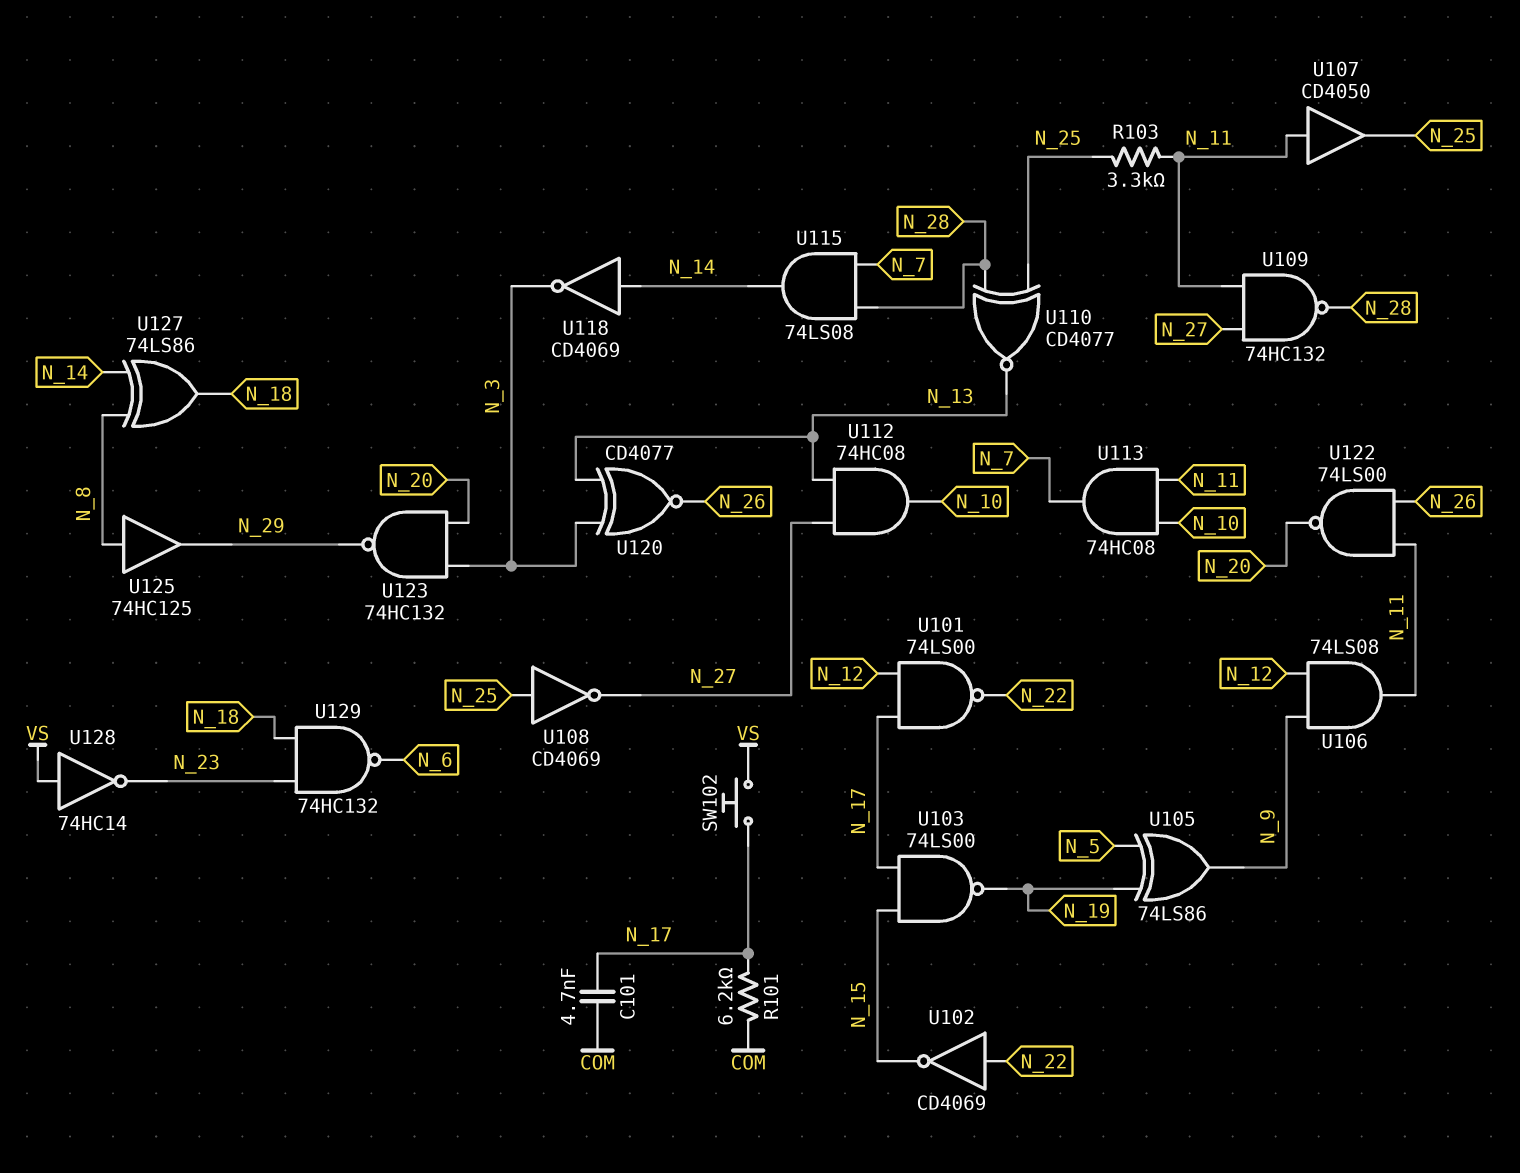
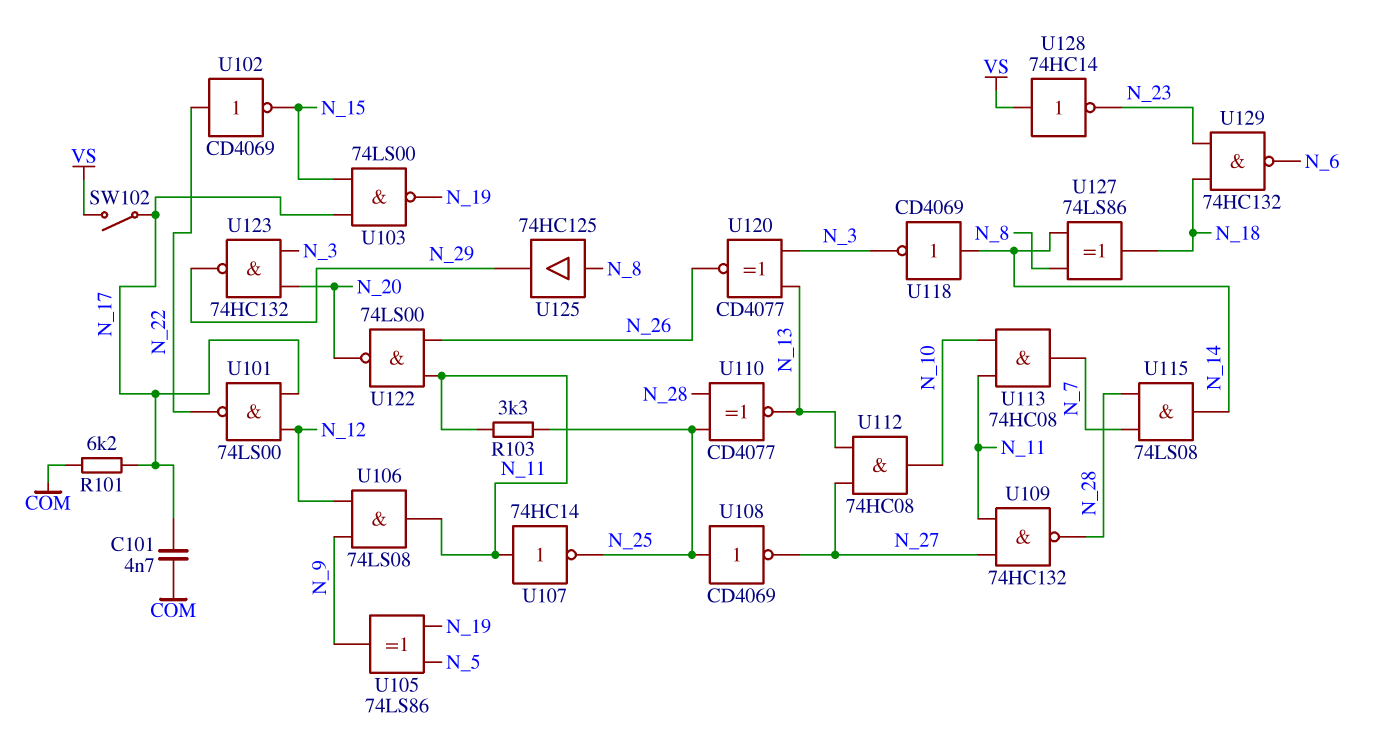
SW102: button (N_17, VS) -> switch (N_17, VS)
U107: buffer CD4050 (in N_11, out N_25) -> NOT 74HC14 (in N_11, out N_25)

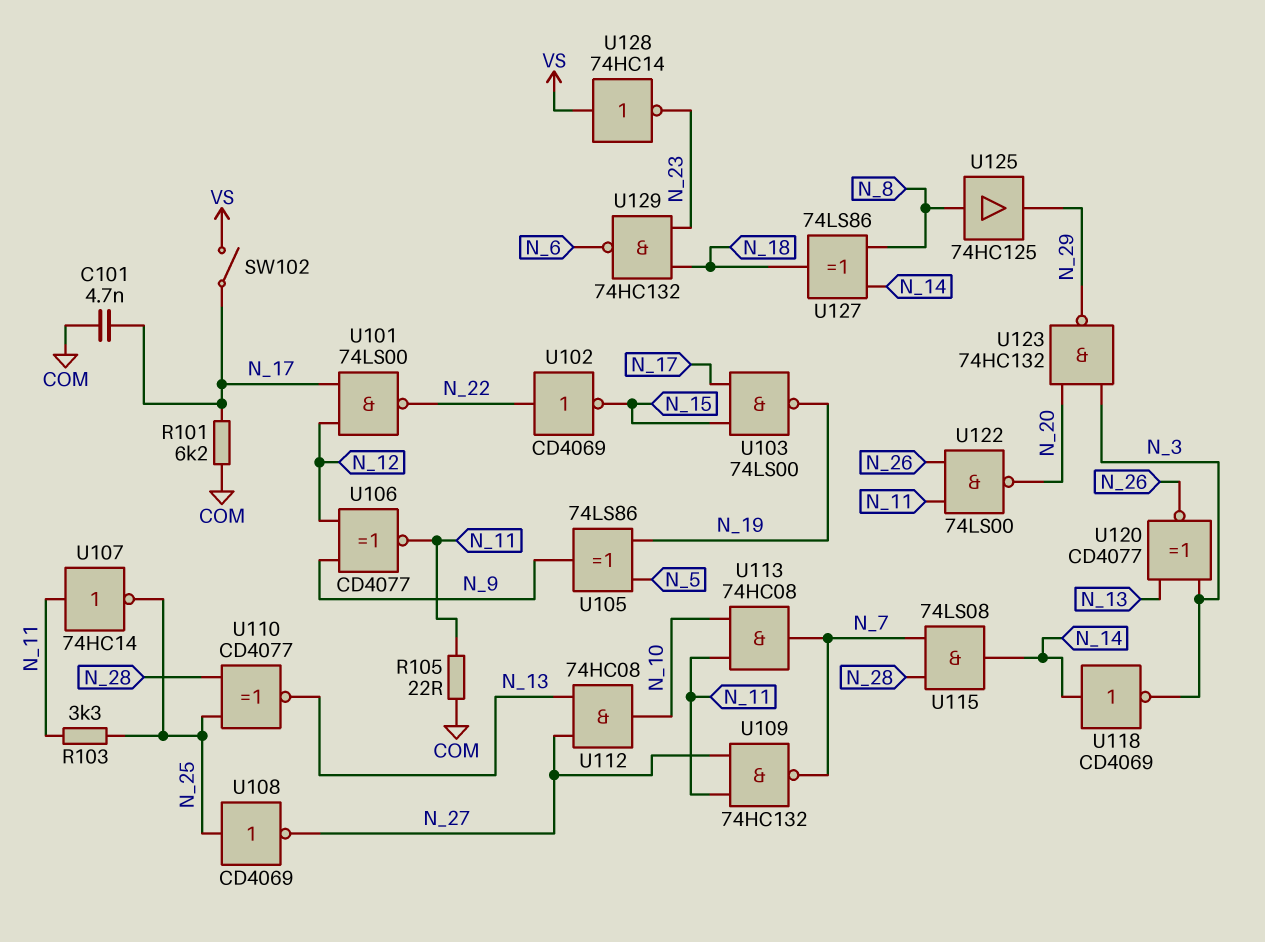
R105: none -> 22 (COM, N_11)
U106: AND 74LS08 (in N_9, in N_12, out N_11) -> XNOR CD4077 (in N_9, in N_12, out N_11)
U109: NAND 74HC132 (in N_11, in N_27, out N_28) -> NAND 74HC132 (in N_11, in N_27, out N_7)

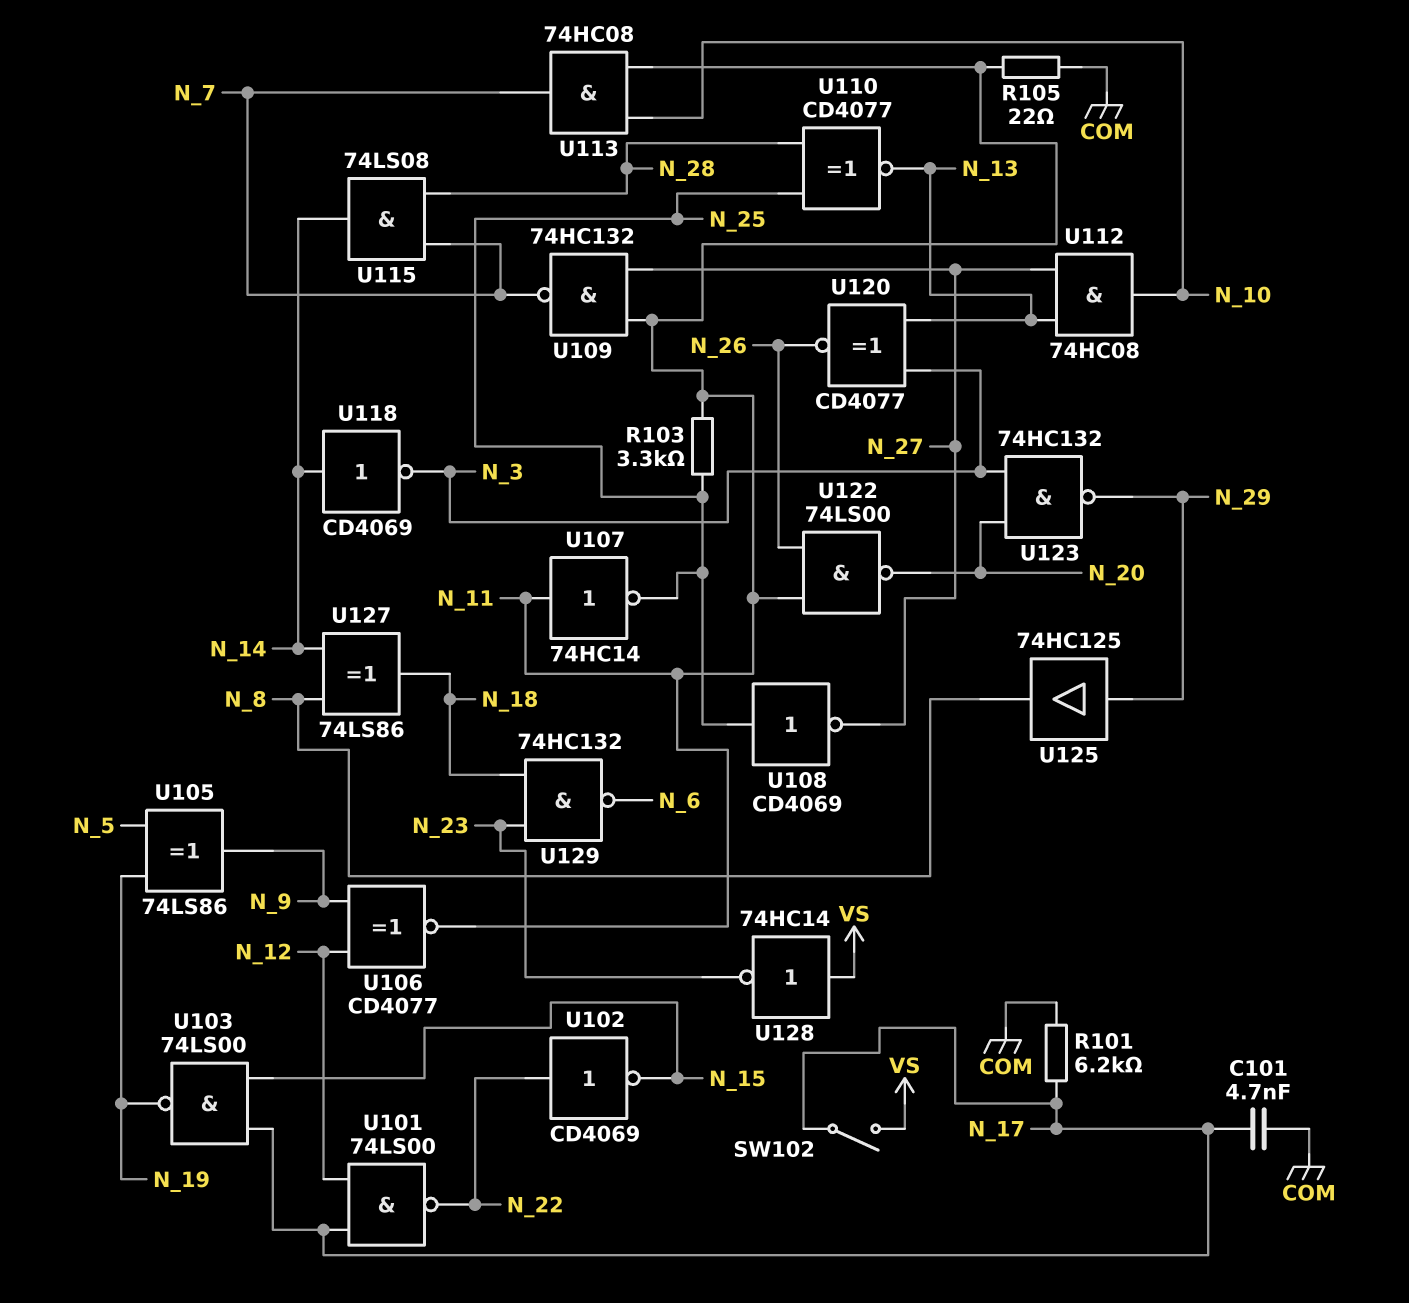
U125: buffer 74HC125 (in N_8, out N_29) -> buffer 74HC125 (in N_29, out N_8)

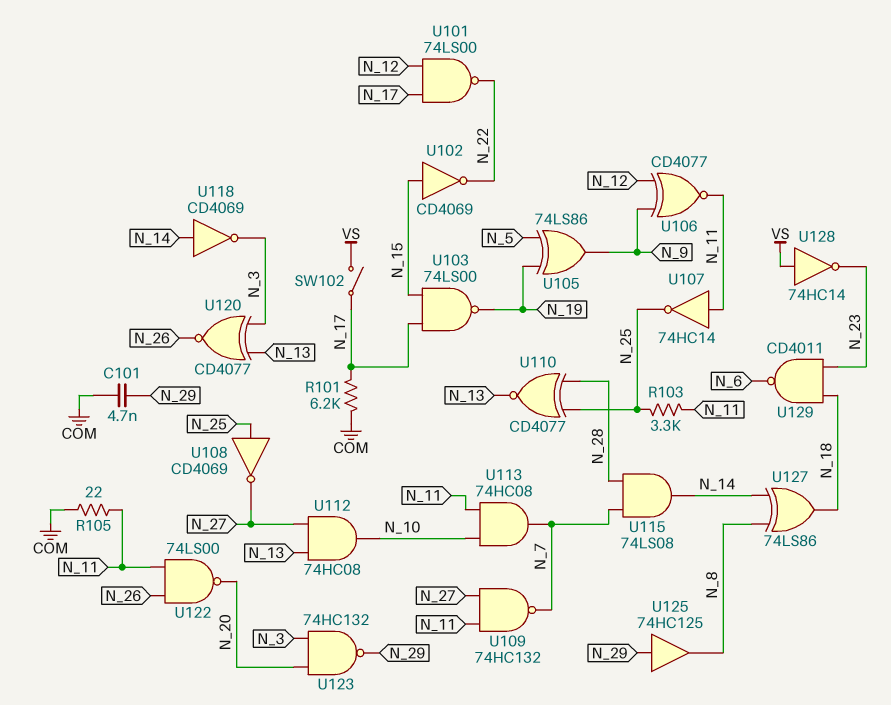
C101: 4.7nF (COM, N_17) -> 4.7nF (COM, N_29)
U102: NOT CD4069 (in N_22, out N_15) -> NOT CD4069 (in N_15, out N_22)
U129: NAND 74HC132 (in N_18, in N_23, out N_6) -> NAND CD4011 (in N_18, in N_23, out N_6)

